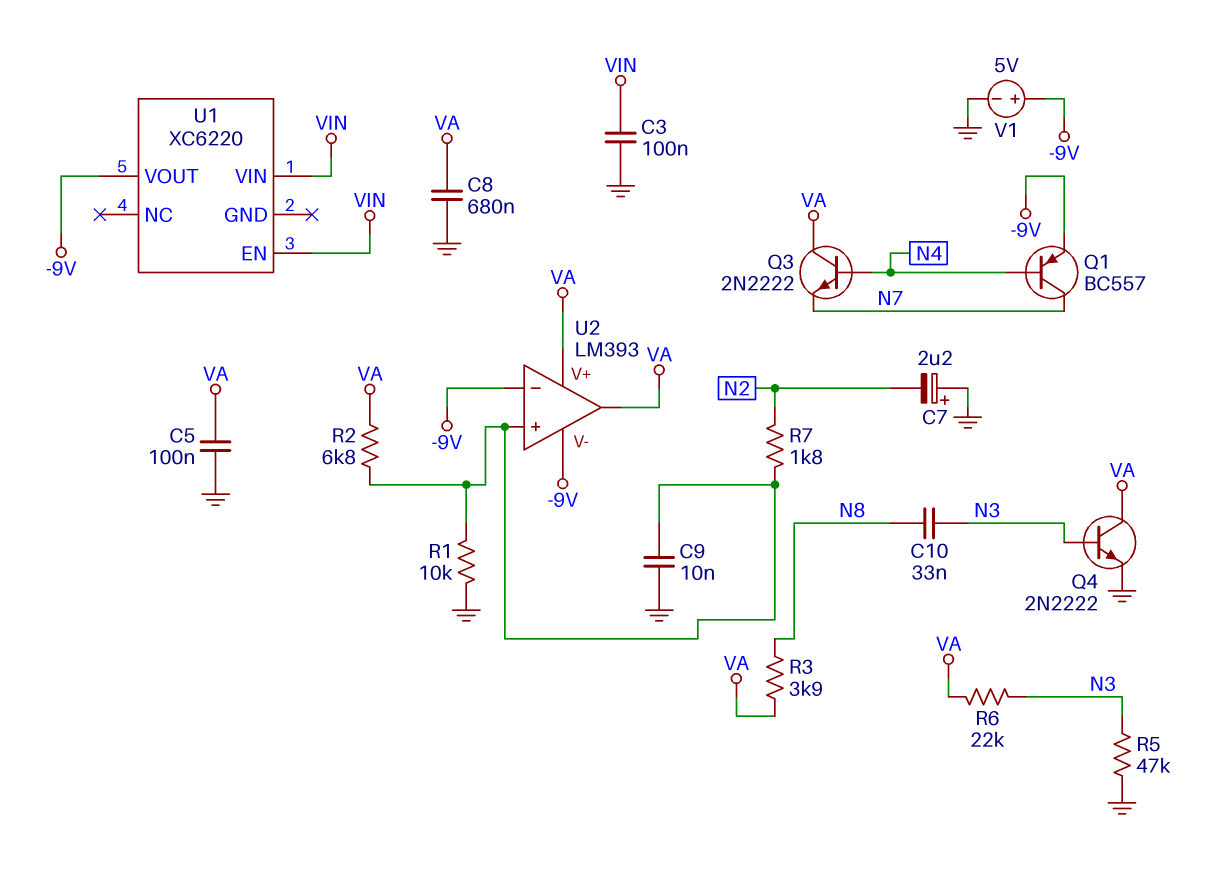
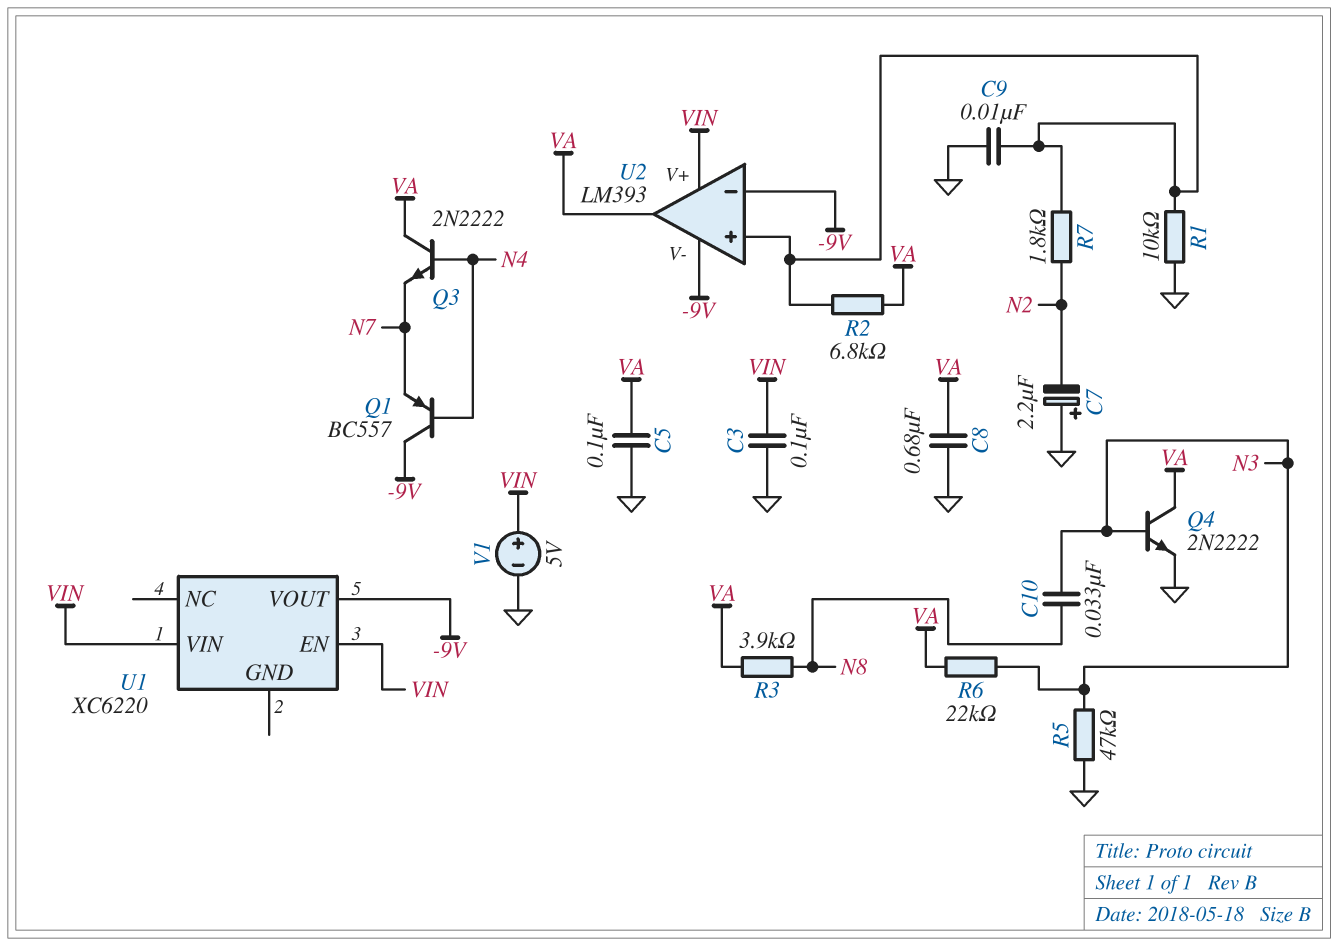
Q1: PNP BC557 (B N4, C N7, E -9V) -> PNP BC557 (B N4, C -9V, E N7)
U2 pin V+: VA -> VIN
V1: 5V (plus -9V, minus GND) -> 5V (plus VIN, minus GND)

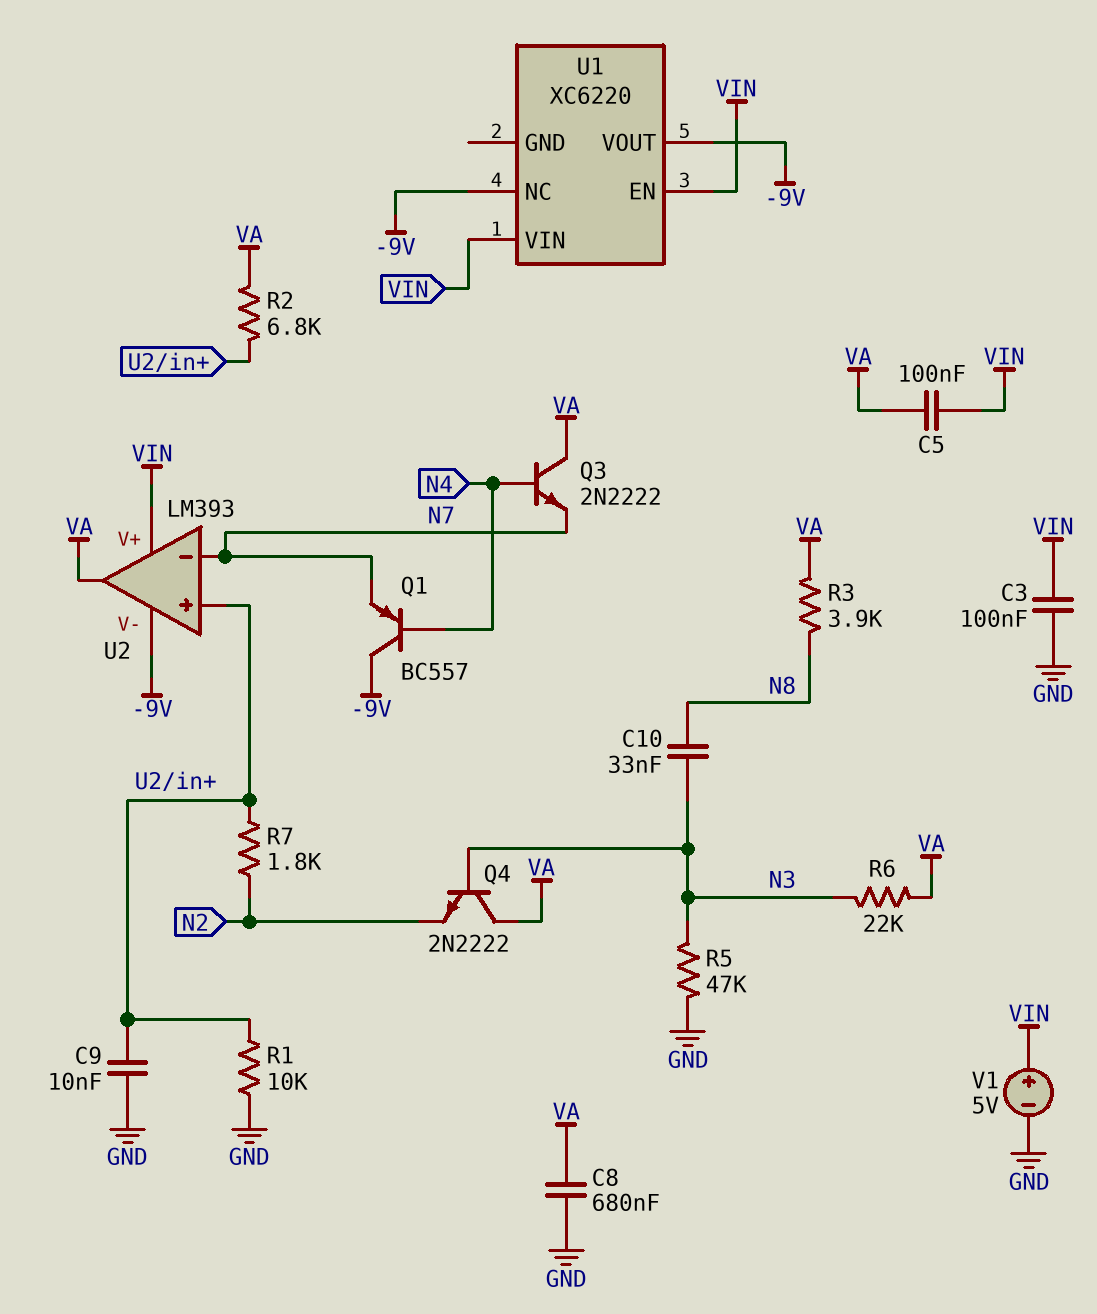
C5: 100nF (GND, VA) -> 100nF (VA, VIN)
C7: 2.2uF (plus GND, minus N2) -> none
Q4: NPN 2N2222 (B N3, C VA, E GND) -> NPN 2N2222 (B N3, C VA, E N2)
U1 pin NC: none -> -9V
U2 pin in-: -9V -> N7

